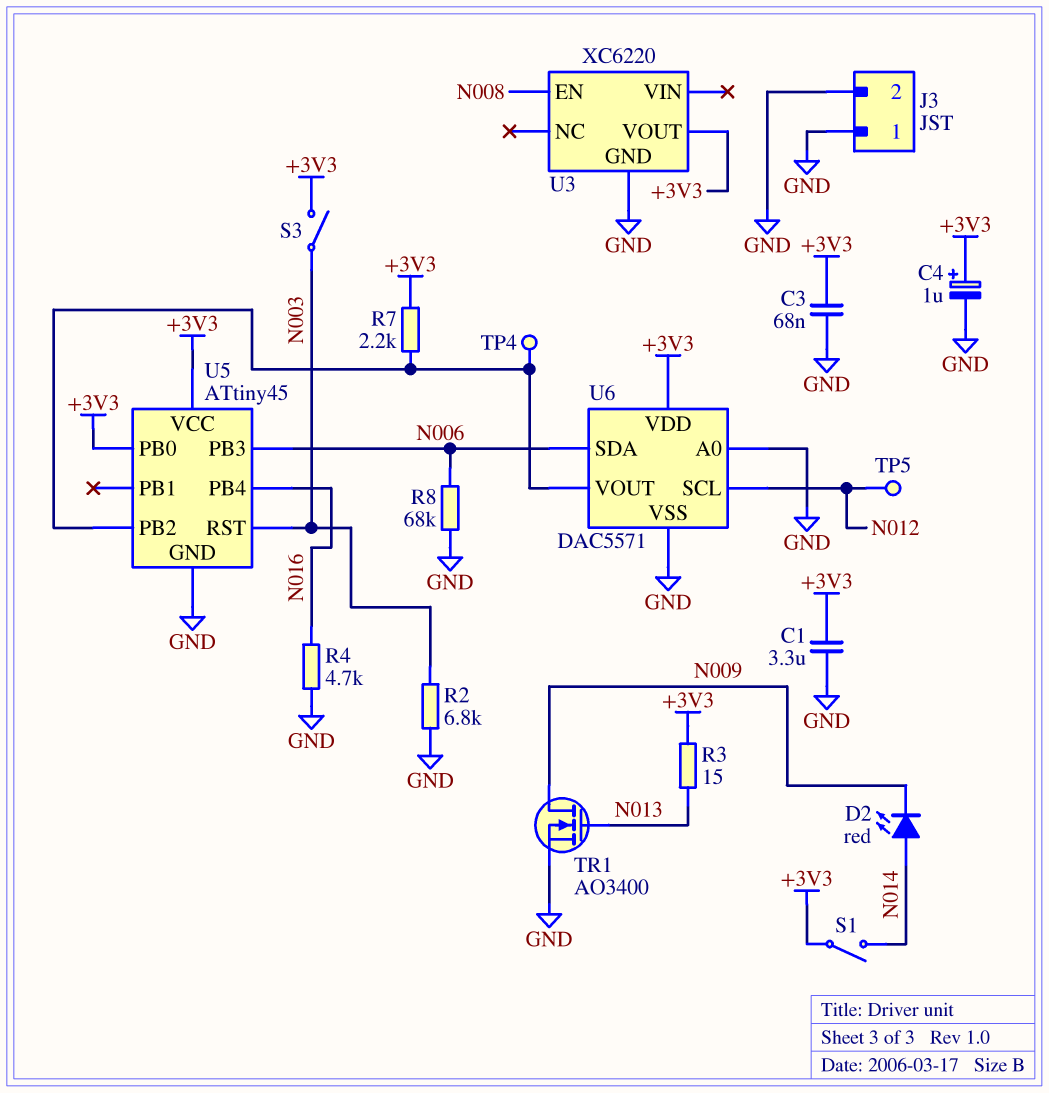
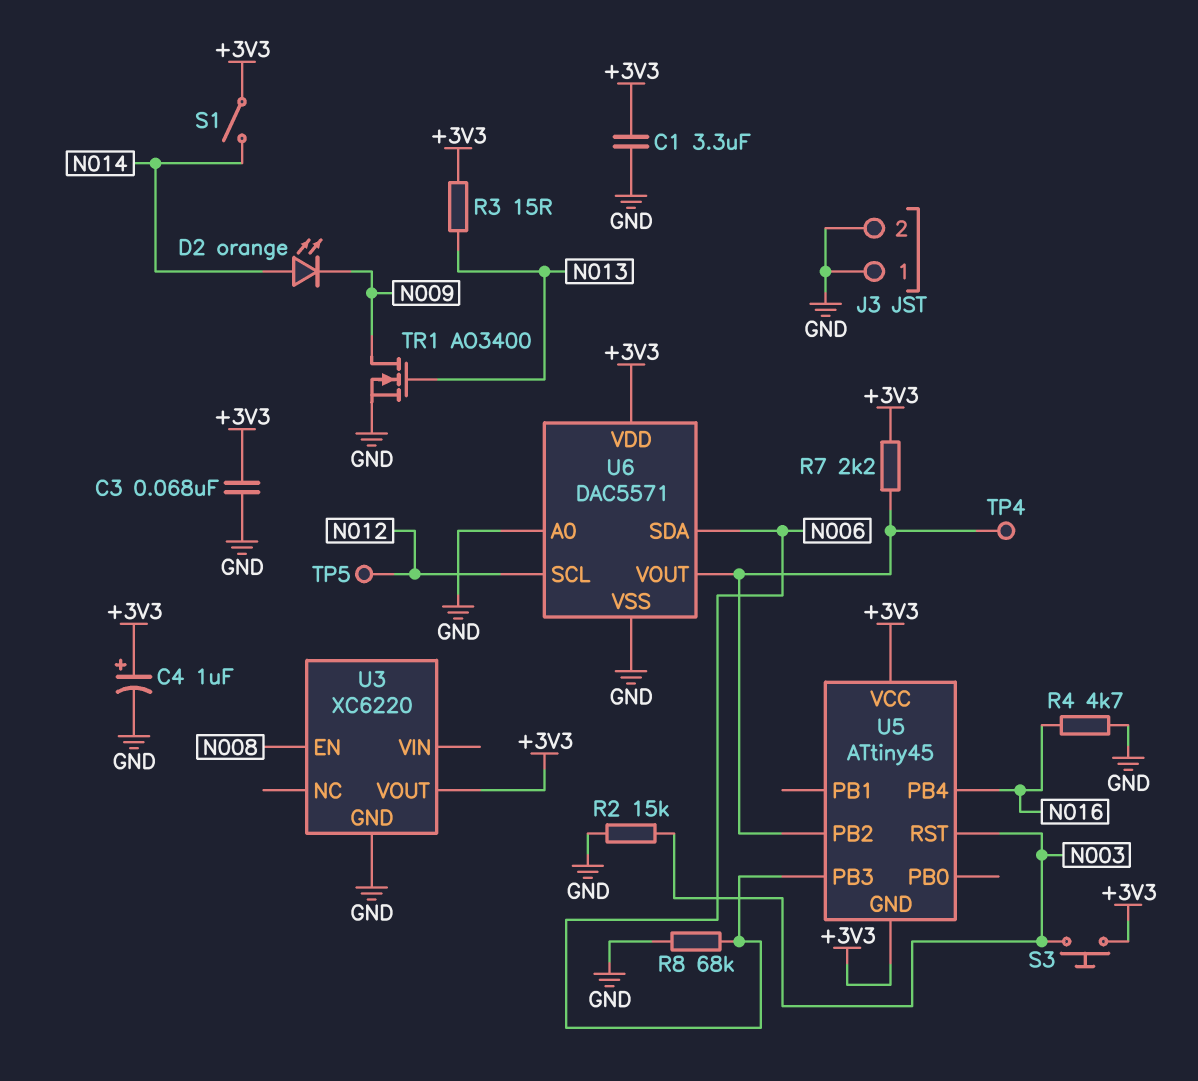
D2: LED red (A N014, K N009) -> LED orange (A N014, K N009)
R2: 6.8k (GND, N003) -> 15k (GND, N003)
S3: switch (+3V3, N003) -> button (+3V3, N003)
U5 pin GND: GND -> +3V3
U5 pin PB0: +3V3 -> none

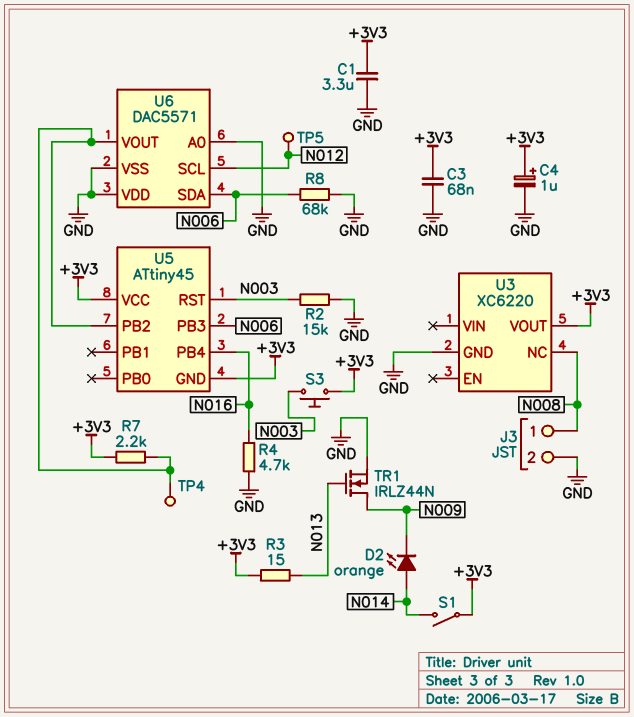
J3 pin 1: GND -> N008
TR1: NMOS AO3400 (G N013, D N009, S GND) -> NMOS IRLZ44N (G N013, D N009, S GND)
U3 pin EN: N008 -> none
U3 pin NC: none -> N008
U6 pin VDD: +3V3 -> GND

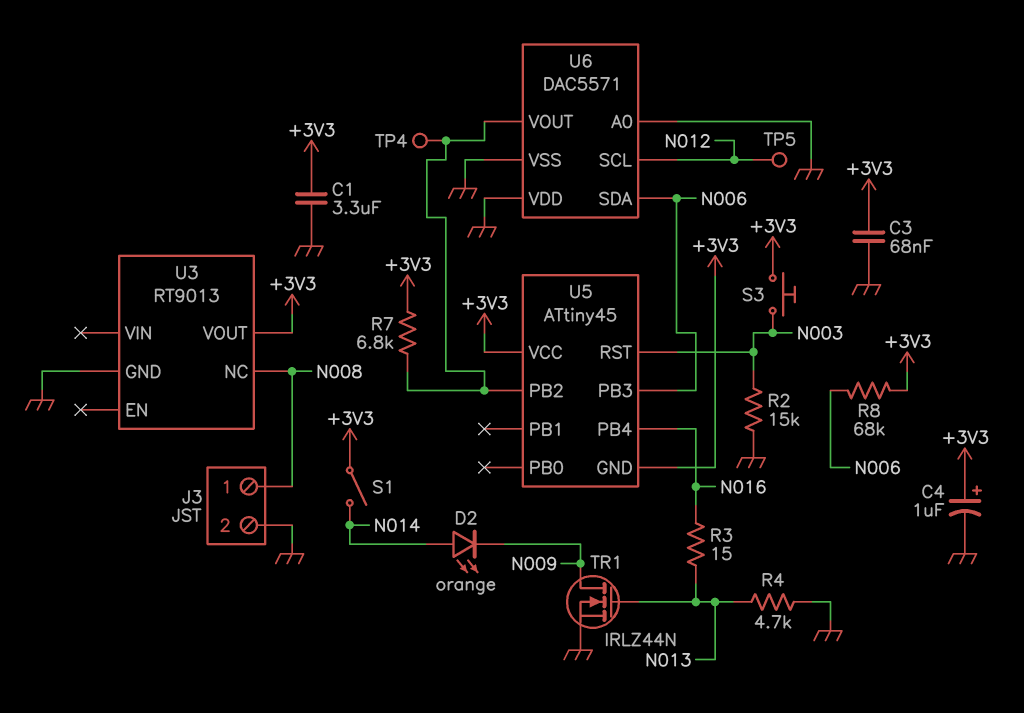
R3: 15 (+3V3, N013) -> 15 (N013, N016)
R4: 4.7k (GND, N016) -> 4.7k (GND, N013)
R7: 2.2k (+3V3, U5/PB2) -> 6.8k (+3V3, U5/PB2)
R8: 68k (GND, N006) -> 68k (+3V3, N006)
U3: XC6220 -> RT9013

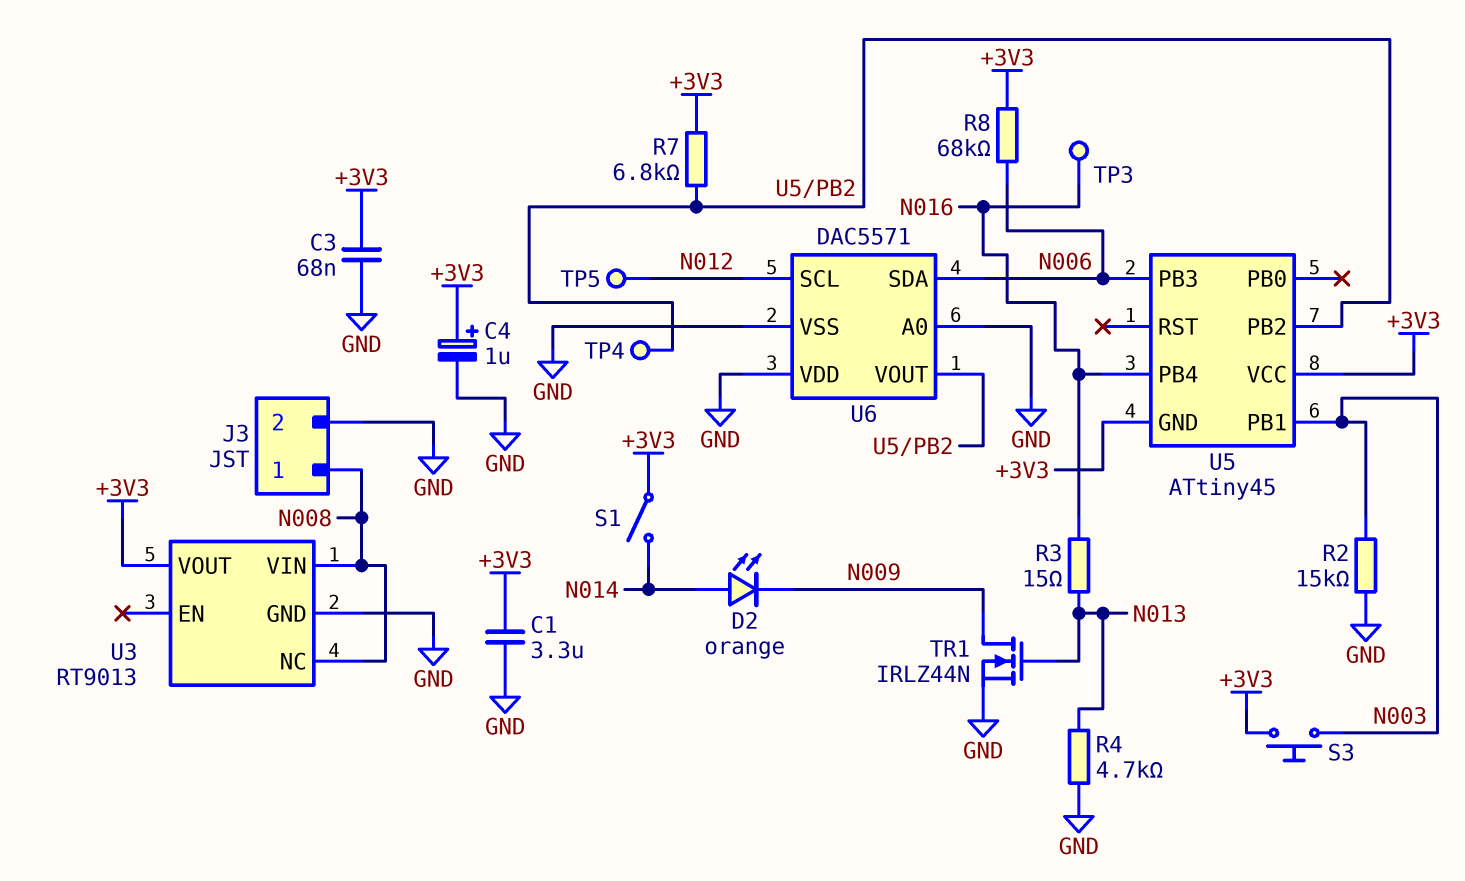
TP3: none -> test point (N016)
U3 pin VIN: none -> N008
U5 pin PB1: none -> N003
U5 pin RST: N003 -> none

